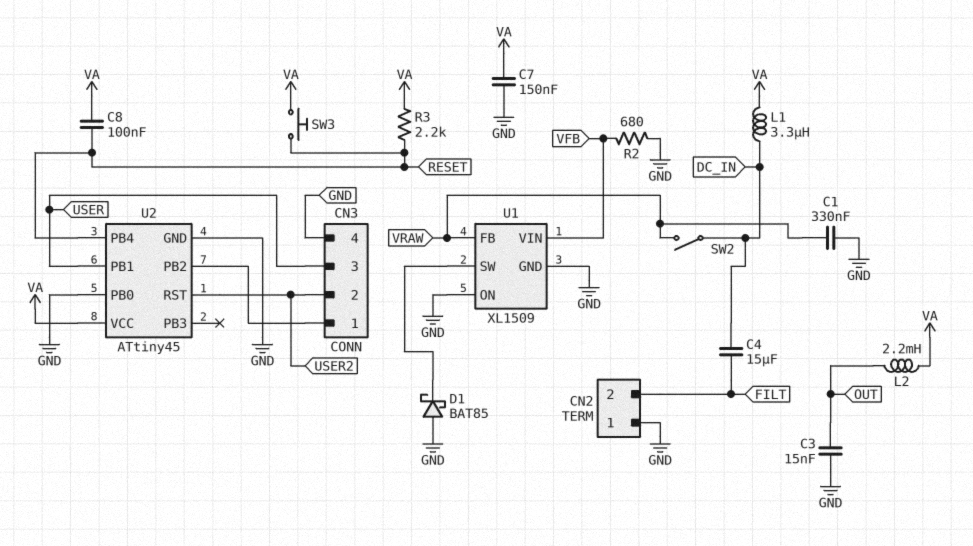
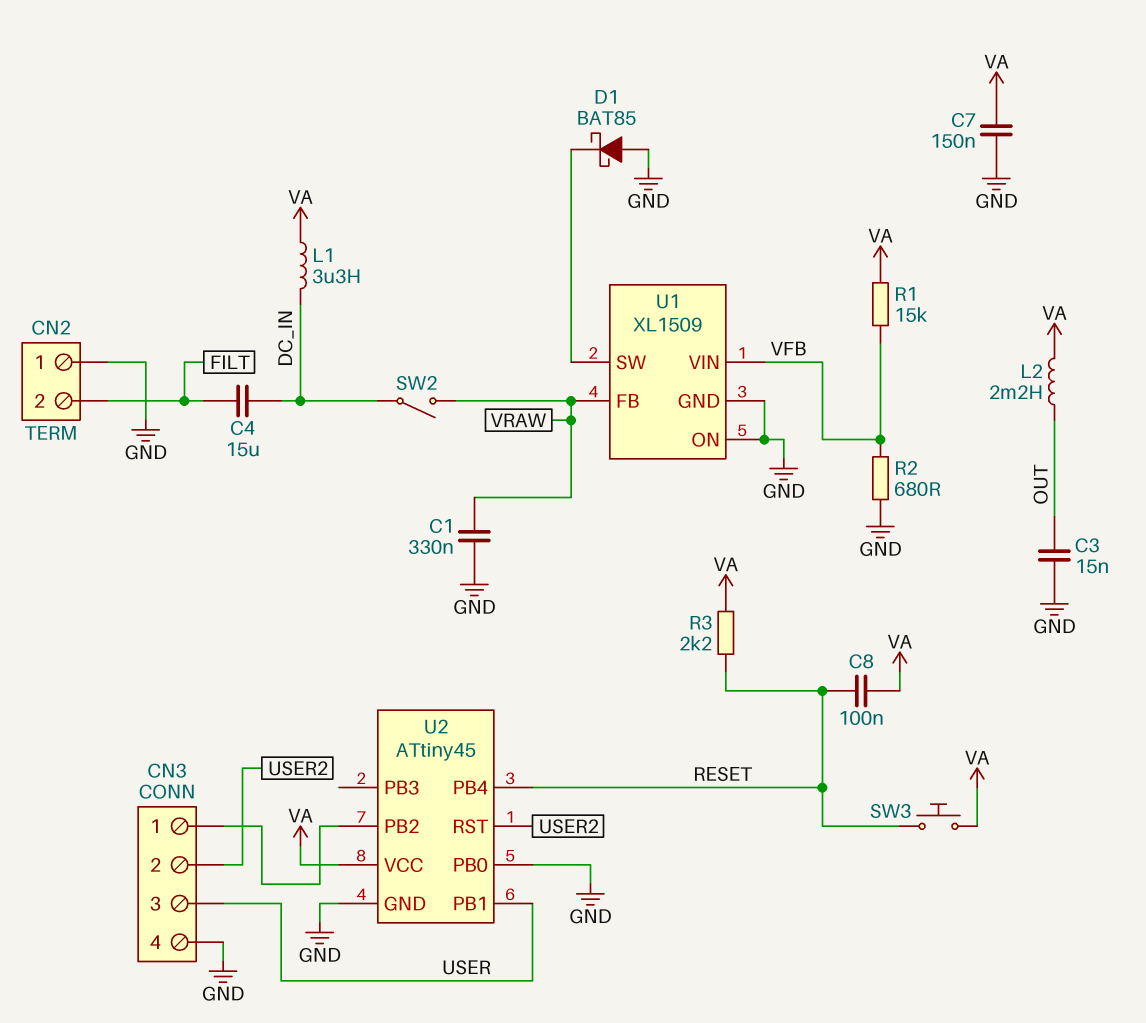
R1: none -> 15k (VA, VFB)

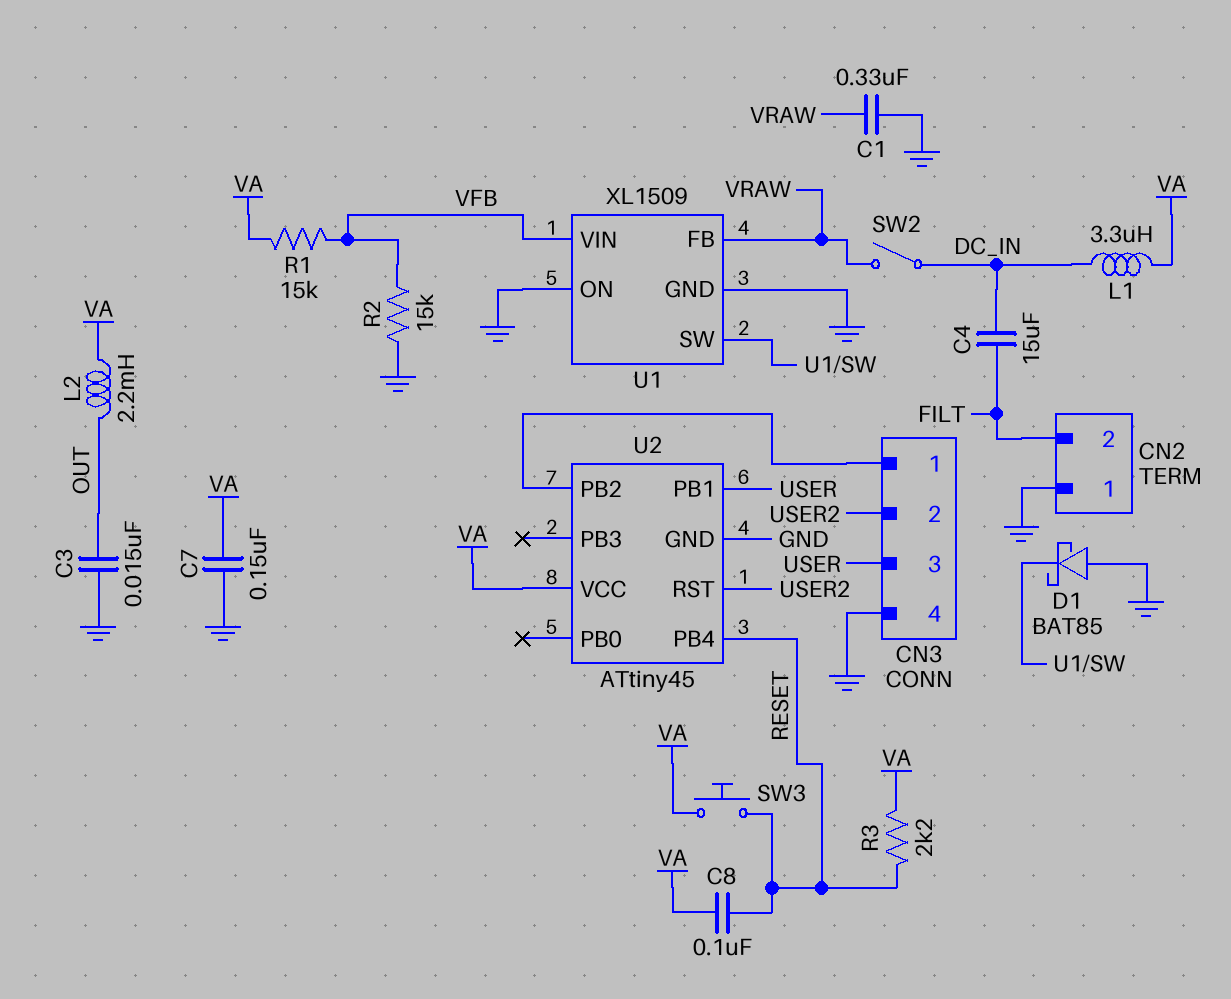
R2: 680 (GND, VFB) -> 15k (GND, VFB)
U2 pin PB0: GND -> none

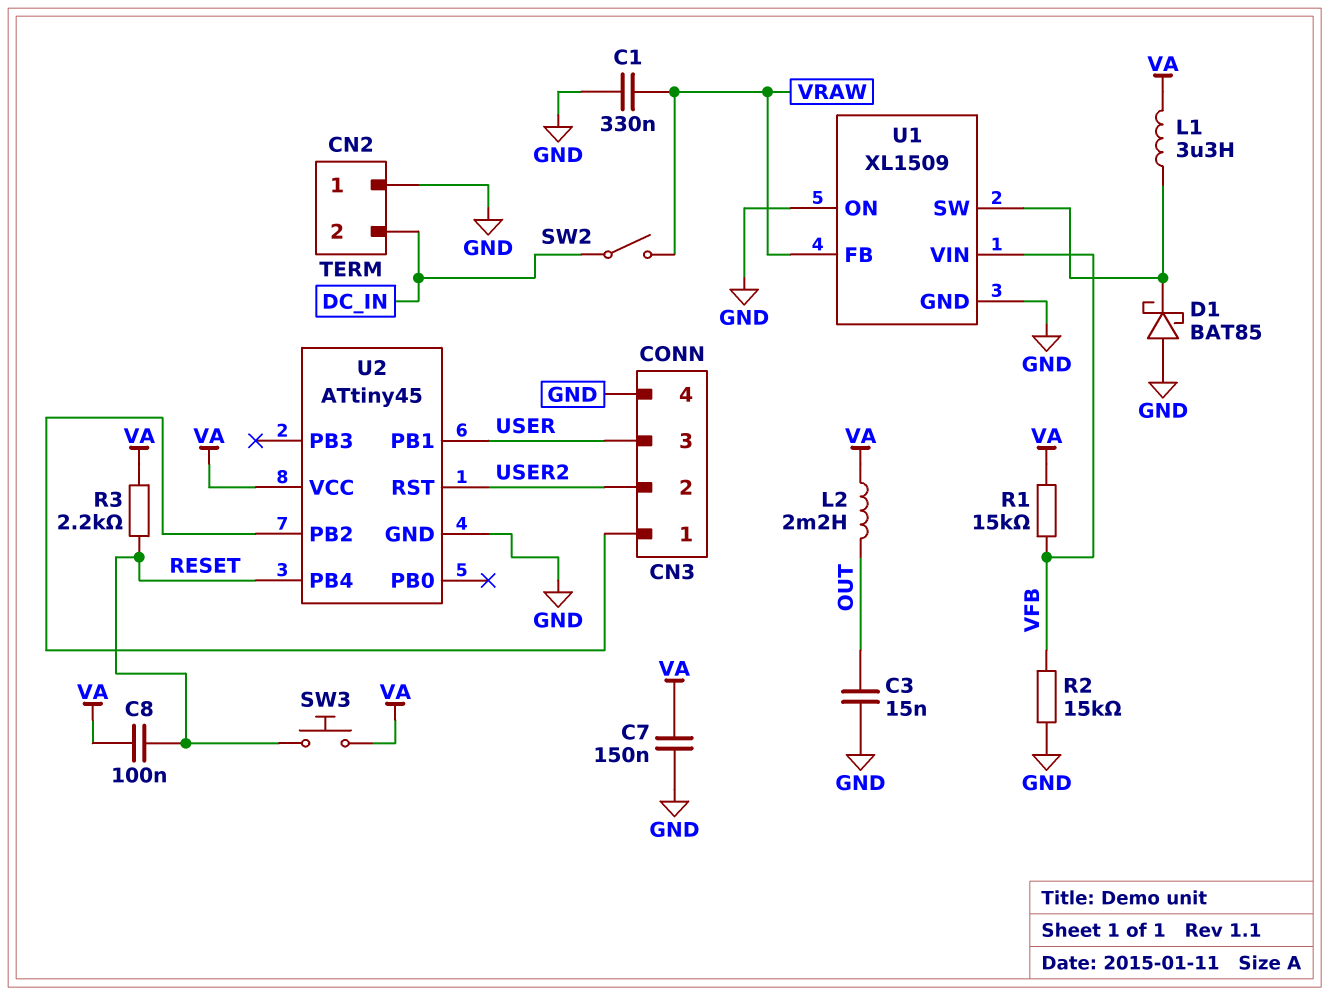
C4: 15uF (DC_IN, FILT) -> none
CN2 pin 2: FILT -> DC_IN
L1: 3.3uH (DC_IN, VA) -> 3.3uH (U1/SW, VA)

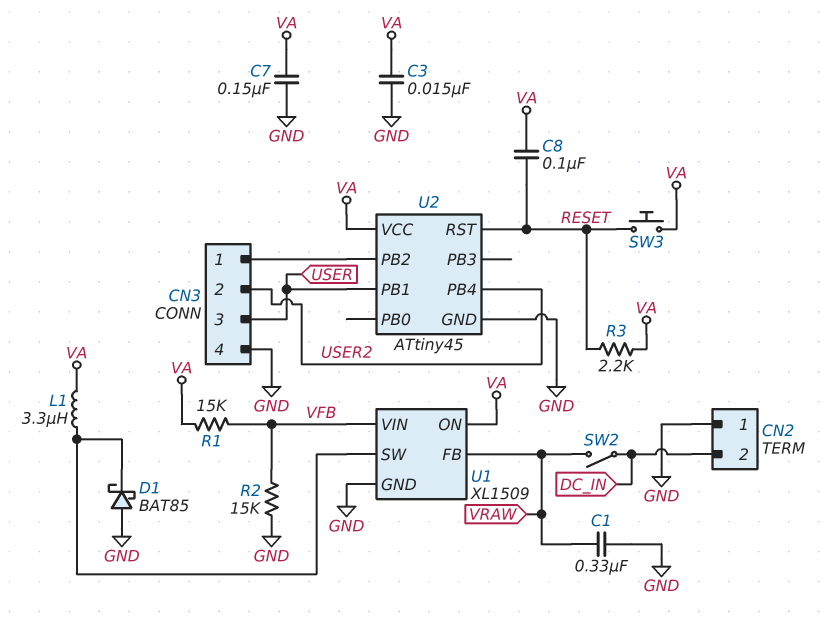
C3: 15nF (GND, OUT) -> 15nF (GND, VA)
L2: 2.2mH (OUT, VA) -> none
U1 pin ON: GND -> VA
U2 pin PB4: RESET -> USER2
U2 pin RST: USER2 -> RESET

